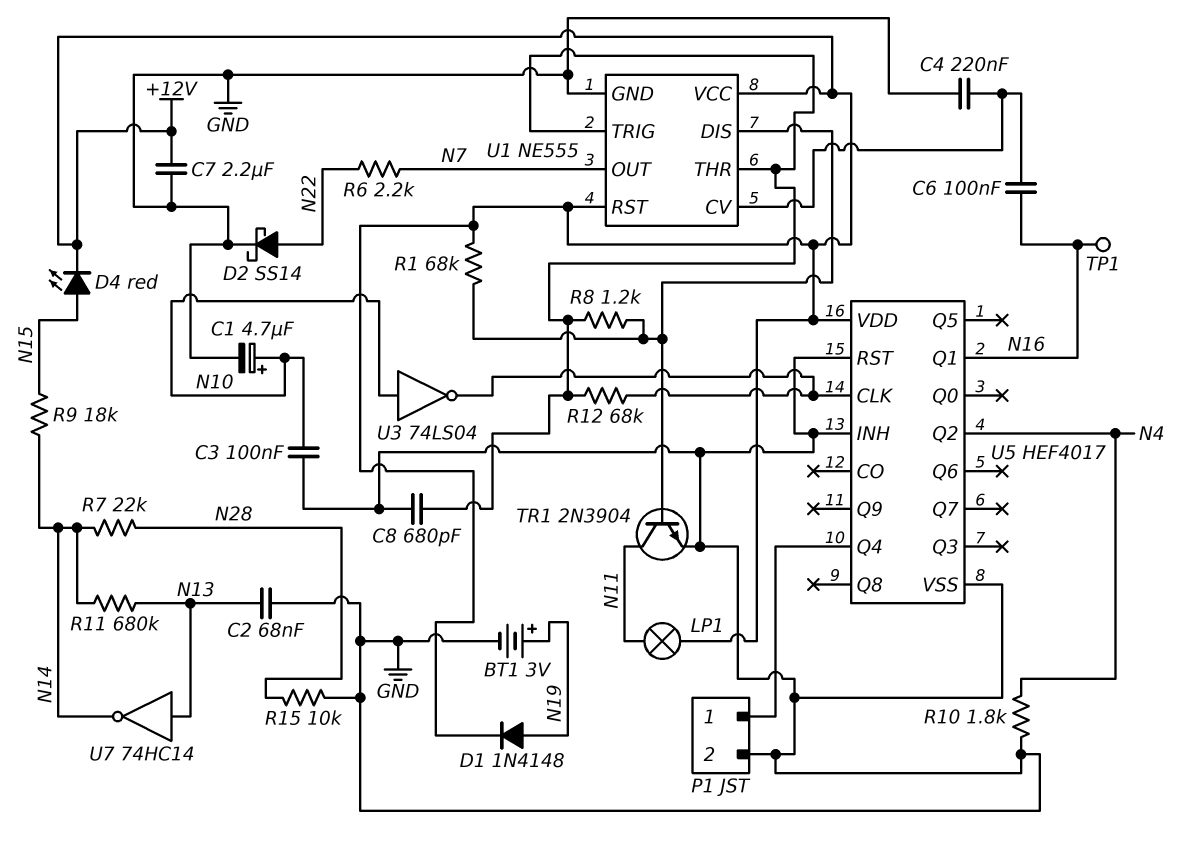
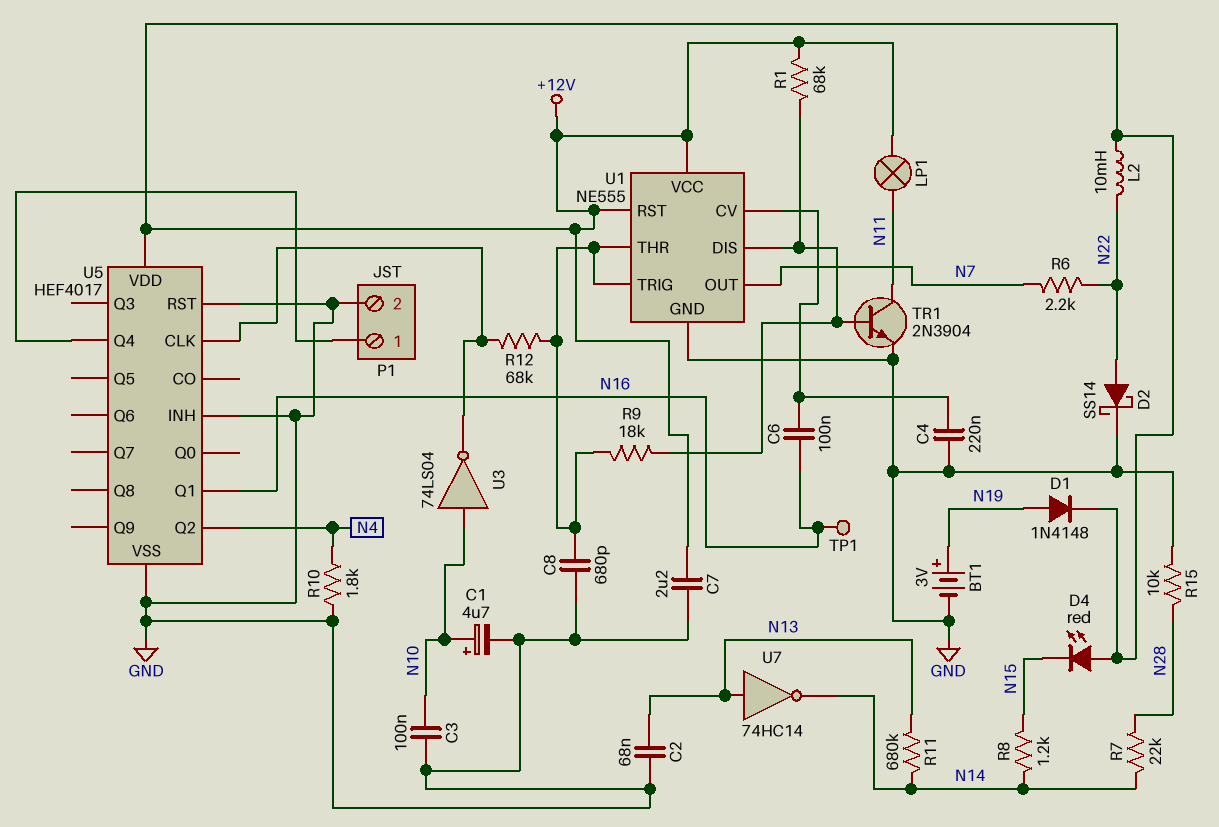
D4: LED red (A N15, K +12V) -> LED red (A +12V, K N15)
L2: none -> 10mH (+12V, N22)
R8: 1.2k (U1/DIS, U1/THR) -> 1.2k (N14, N15)
R9: 18k (N14, N15) -> 18k (U1/DIS, U1/THR)

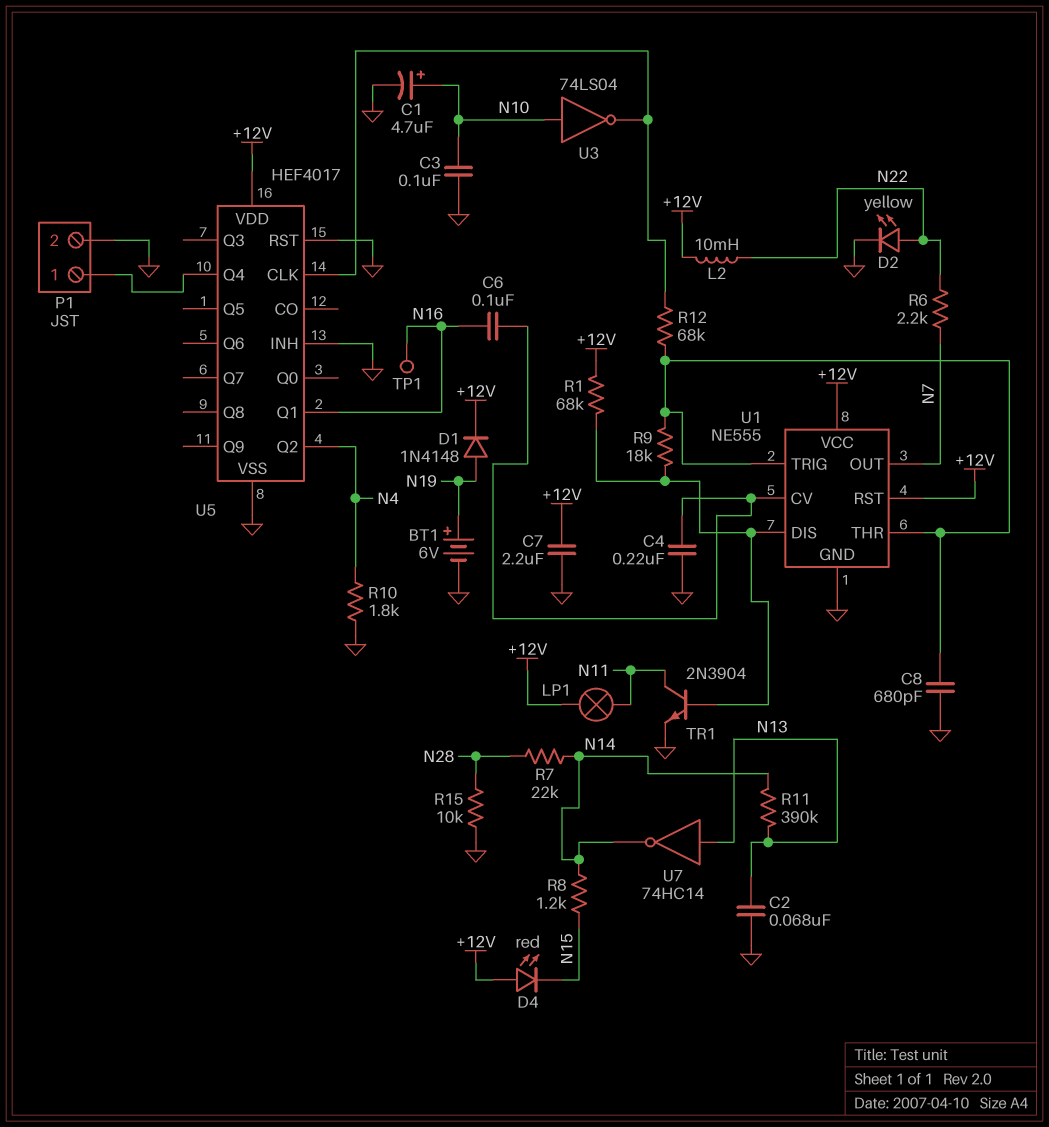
BT1: 3V (plus N19, minus GND) -> 6V (plus N19, minus GND)
D2: schottky SS14 (A N22, K GND) -> LED yellow (A N22, K GND)
R11: 680k (N13, N14) -> 390k (N13, N14)

